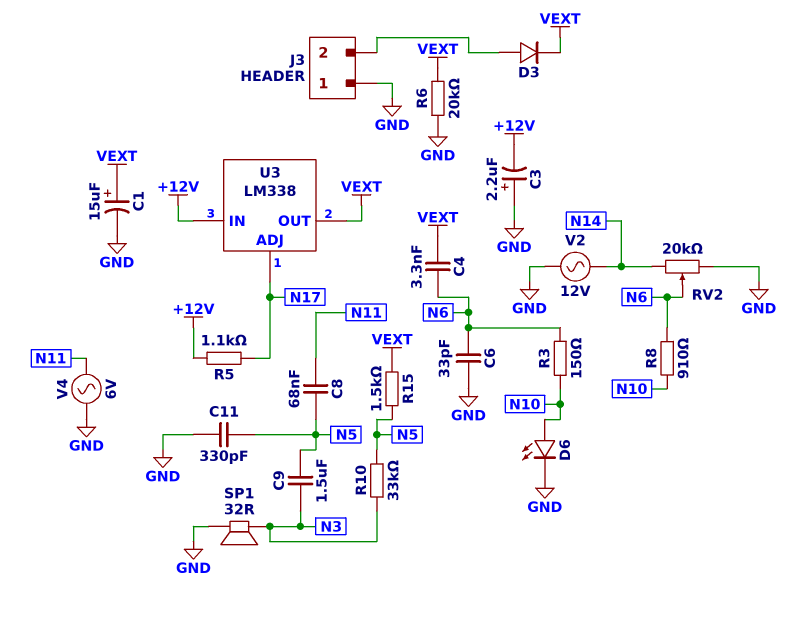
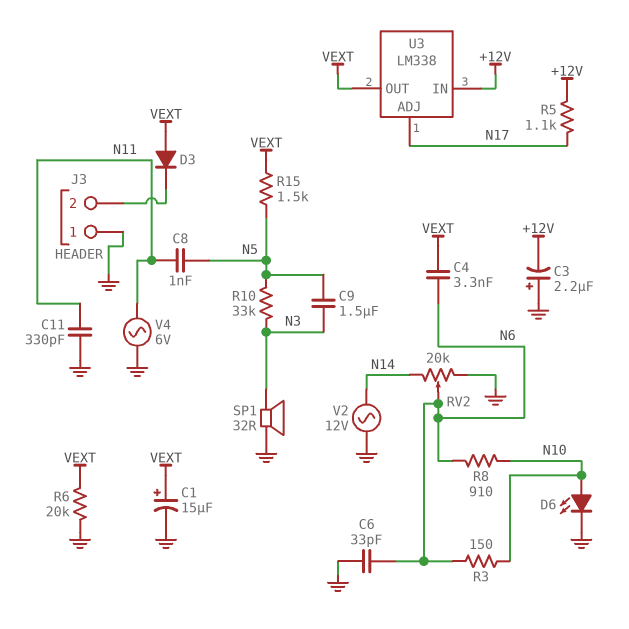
C8: 68nF (N5, N11) -> 1nF (N5, N11)
C11: 330pF (GND, N5) -> 330pF (GND, N11)
D3: diode (A J3/2, K VEXT) -> diode (A VEXT, K J3/2)

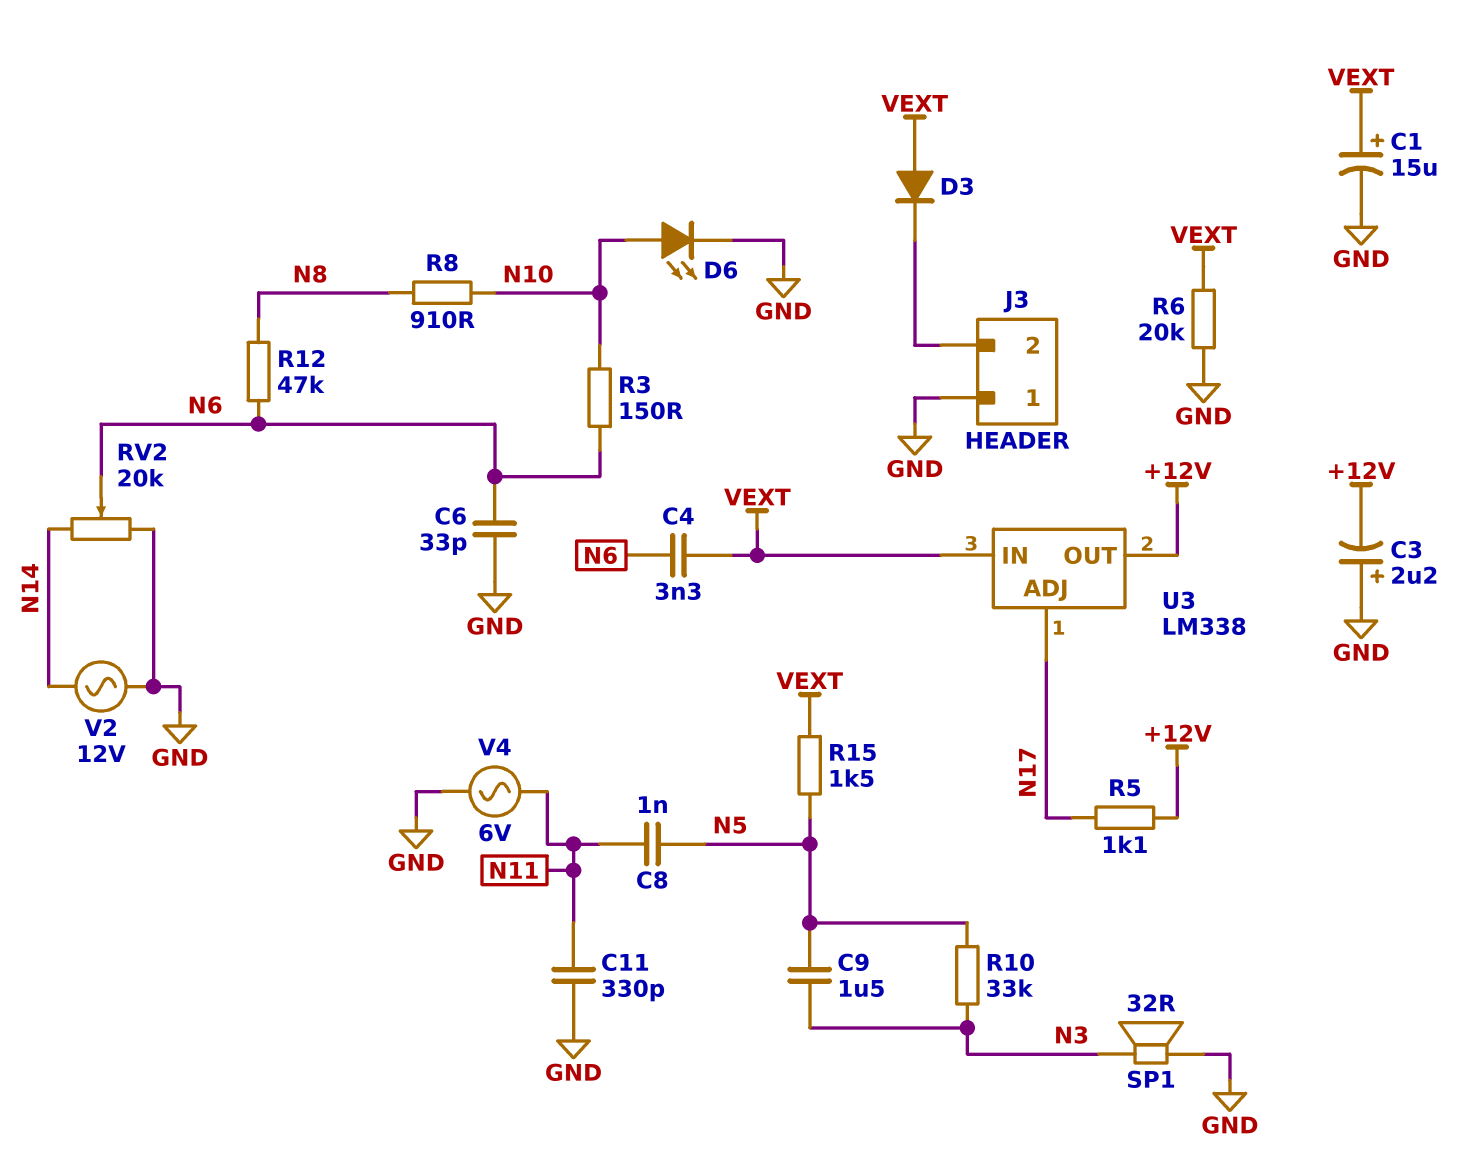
R8: 910 (N6, N10) -> 910 (N8, N10)
R12: none -> 47k (N6, N8)
U3 pin IN: +12V -> VEXT
U3 pin OUT: VEXT -> +12V

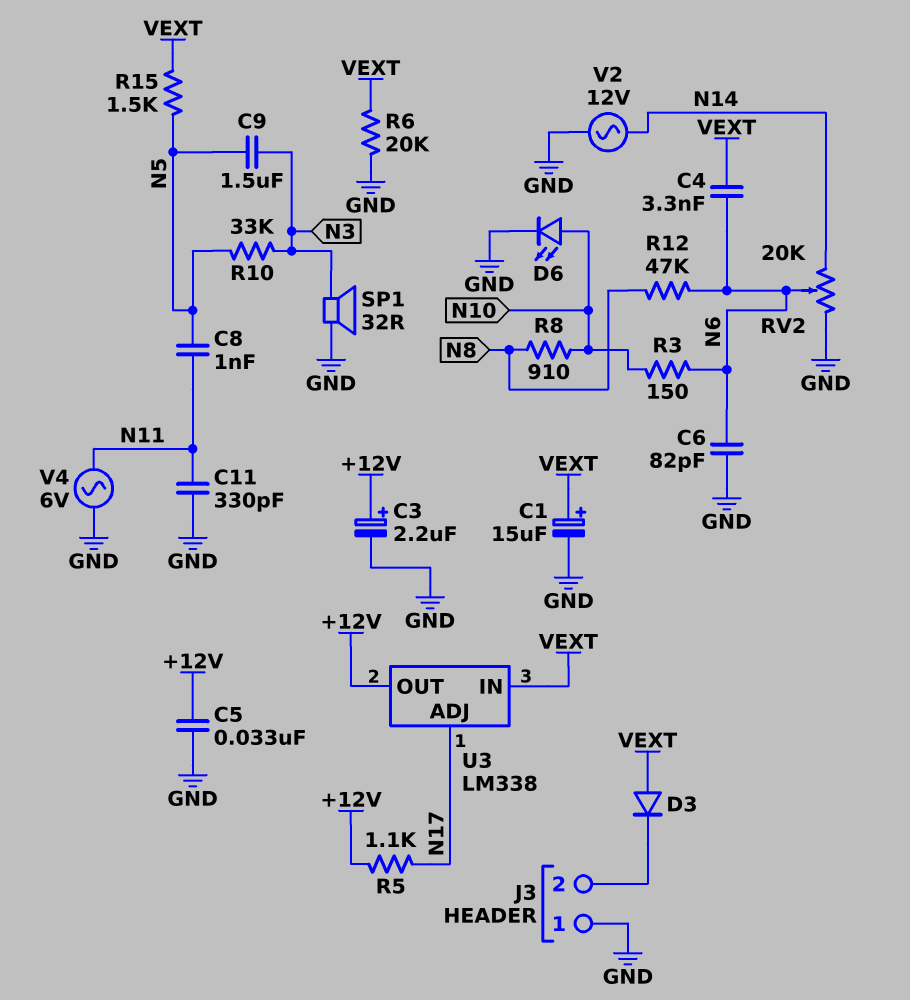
C3: 2.2uF (plus GND, minus +12V) -> 2.2uF (plus +12V, minus GND)
C5: none -> 33nF (+12V, GND)
C6: 33pF (GND, N6) -> 82pF (GND, N6)

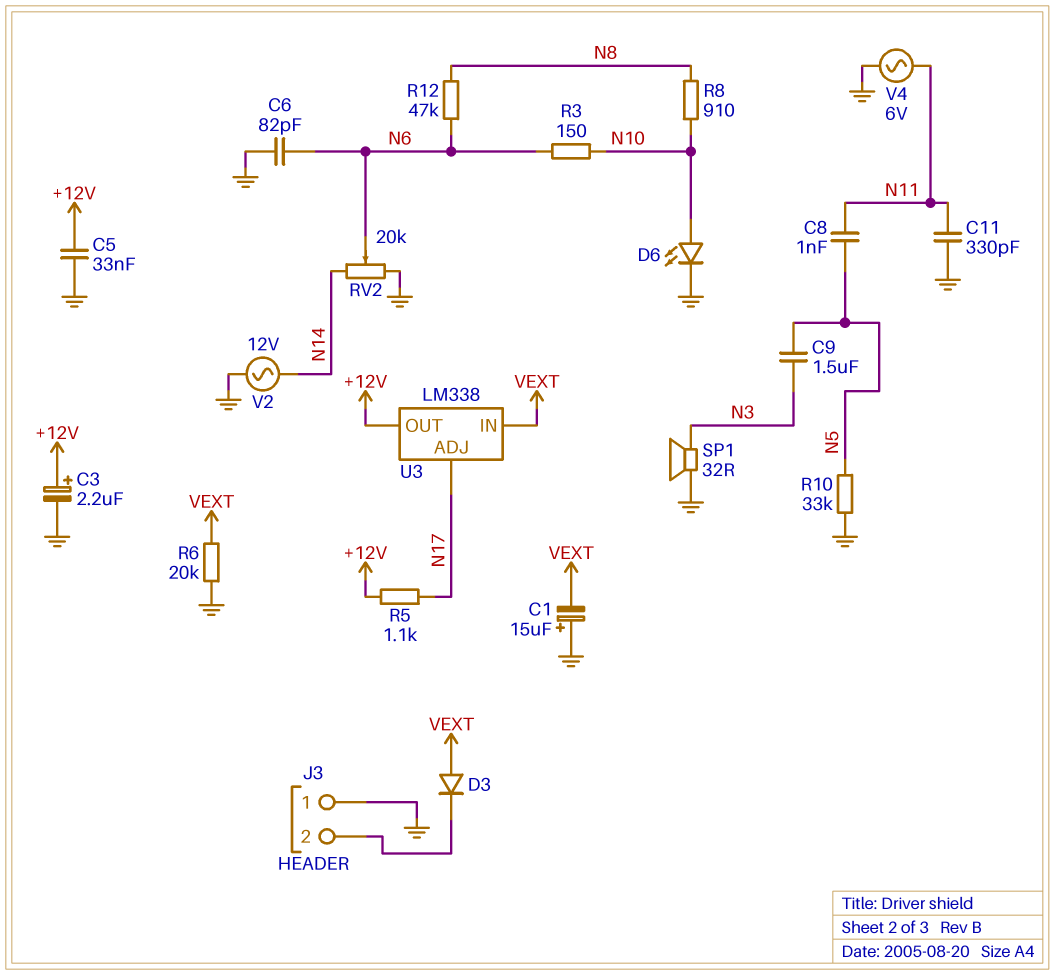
C1: 15uF (plus VEXT, minus GND) -> 15uF (plus GND, minus VEXT)
C4: 3.3nF (N6, VEXT) -> none
R10: 33k (N3, N5) -> 33k (GND, N5)
R15: 1.5k (N5, VEXT) -> none

